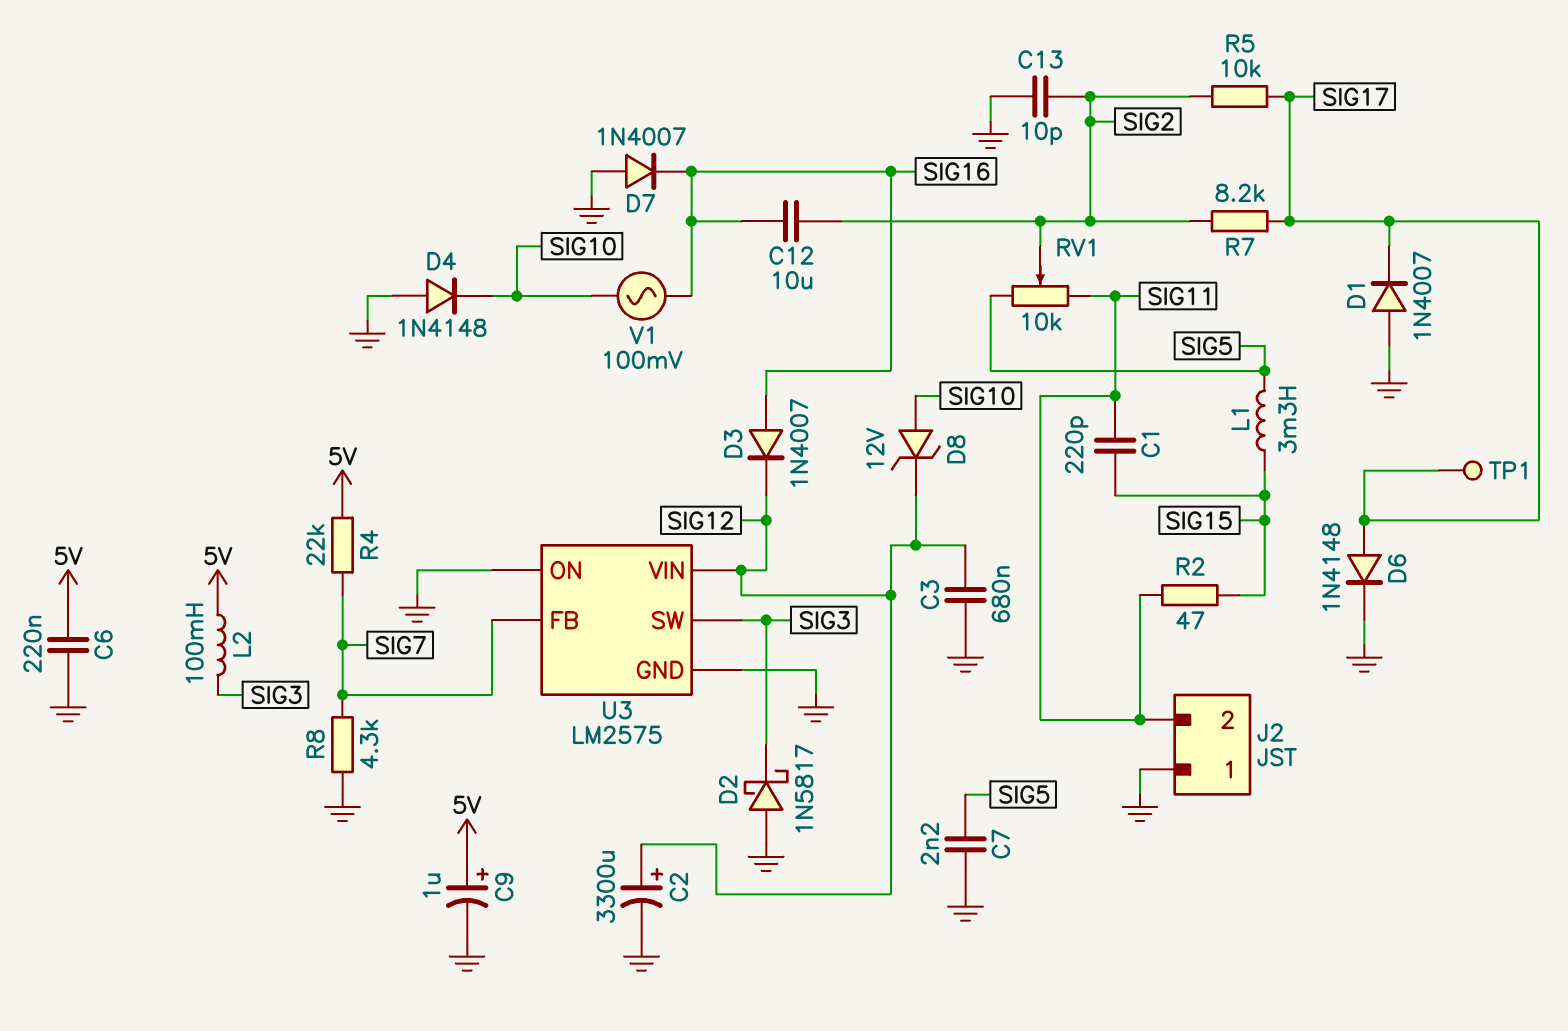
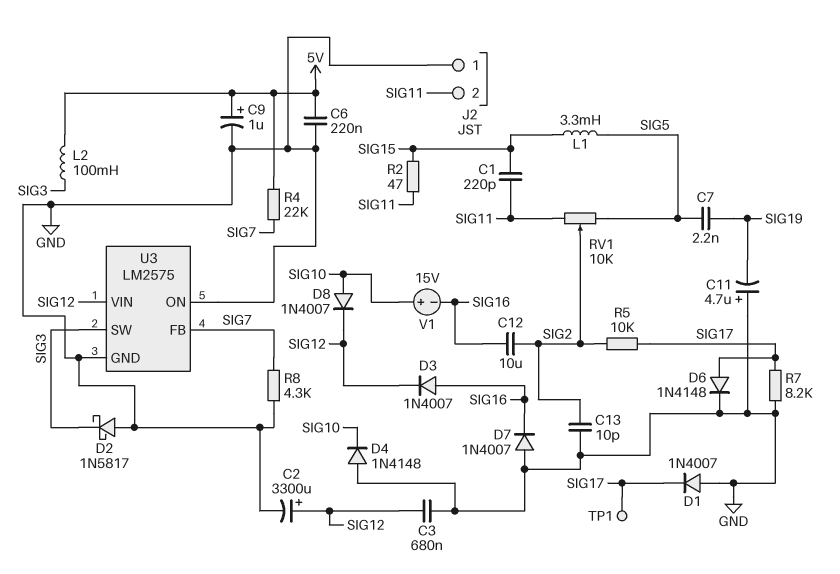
C7: 2.2nF (GND, SIG5) -> 2.2nF (SIG5, SIG19)
C11: none -> 4.7uF (plus GND, minus SIG19)
D8: zener 12V (A SIG10, K SIG12) -> diode 1N4007 (A SIG10, K SIG12)
R7: 8.2k (SIG2, SIG17) -> 8.2k (GND, SIG17)
V1: AC 100mV (SIG10, SIG16) -> 15V (plus SIG10, minus SIG16)

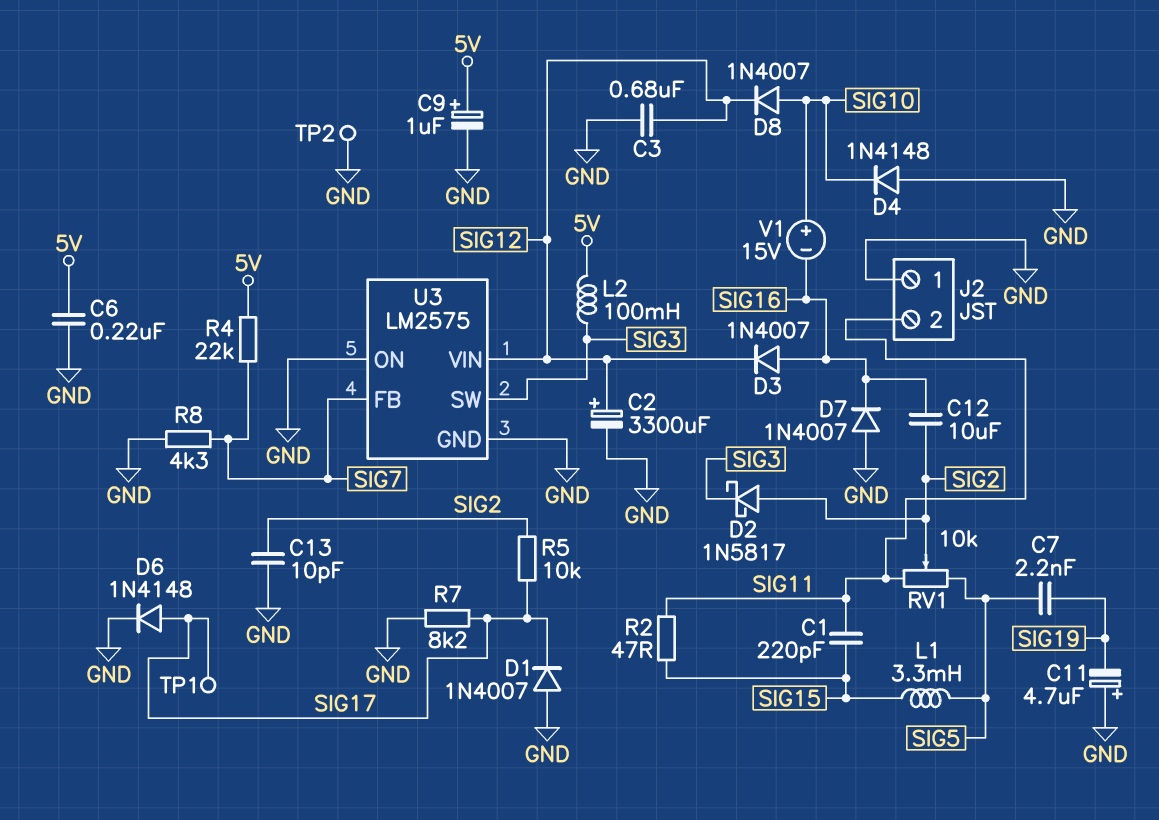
D2: schottky 1N5817 (A GND, K SIG3) -> schottky 1N5817 (A SIG2, K SIG3)
TP2: none -> test point (GND)

